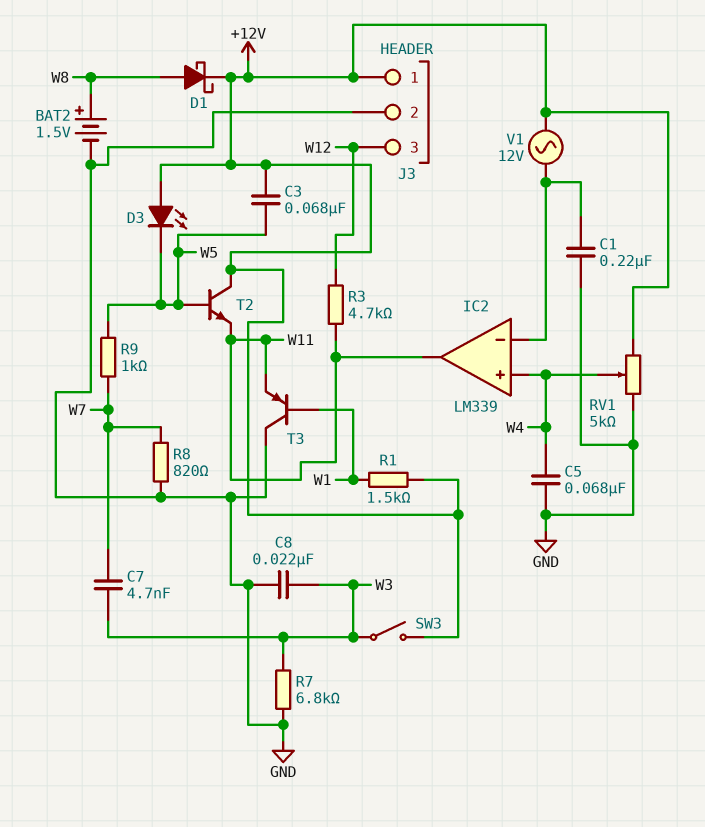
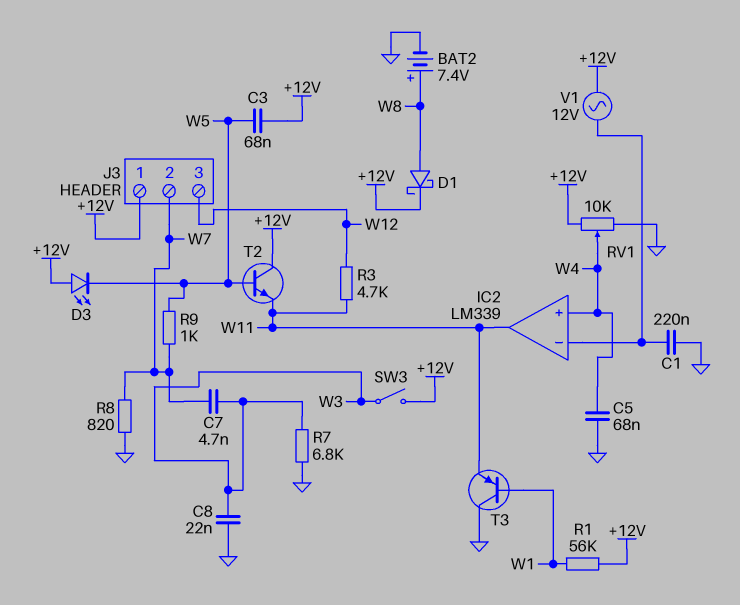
BAT2: 1.5V (plus W8, minus GND) -> 7.4V (plus W8, minus GND)
J3 pin 2: GND -> W7
R1: 1.5k (+12V, W1) -> 56k (+12V, W1)
RV1: 5k (+12V, GND, wiper W4) -> 10k (+12V, GND, wiper W4)

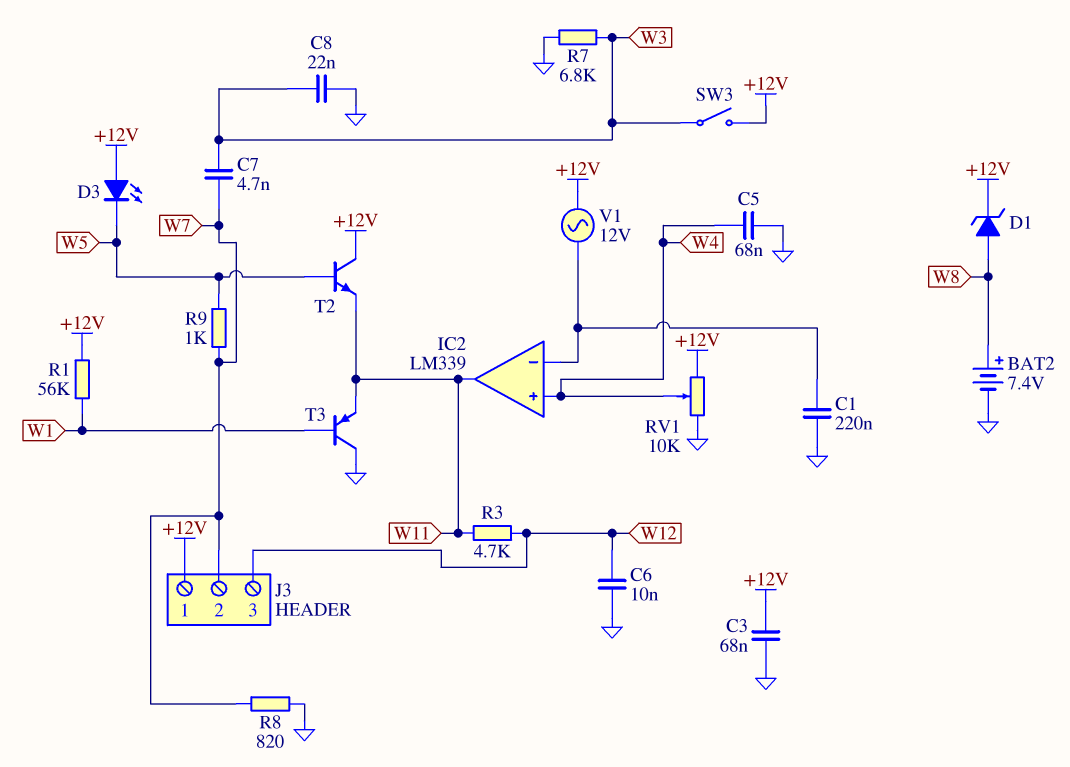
C3: 68nF (+12V, W5) -> 68nF (+12V, GND)
C6: none -> 10nF (GND, W12)
D1: schottky (A W8, K +12V) -> zener (A W8, K +12V)

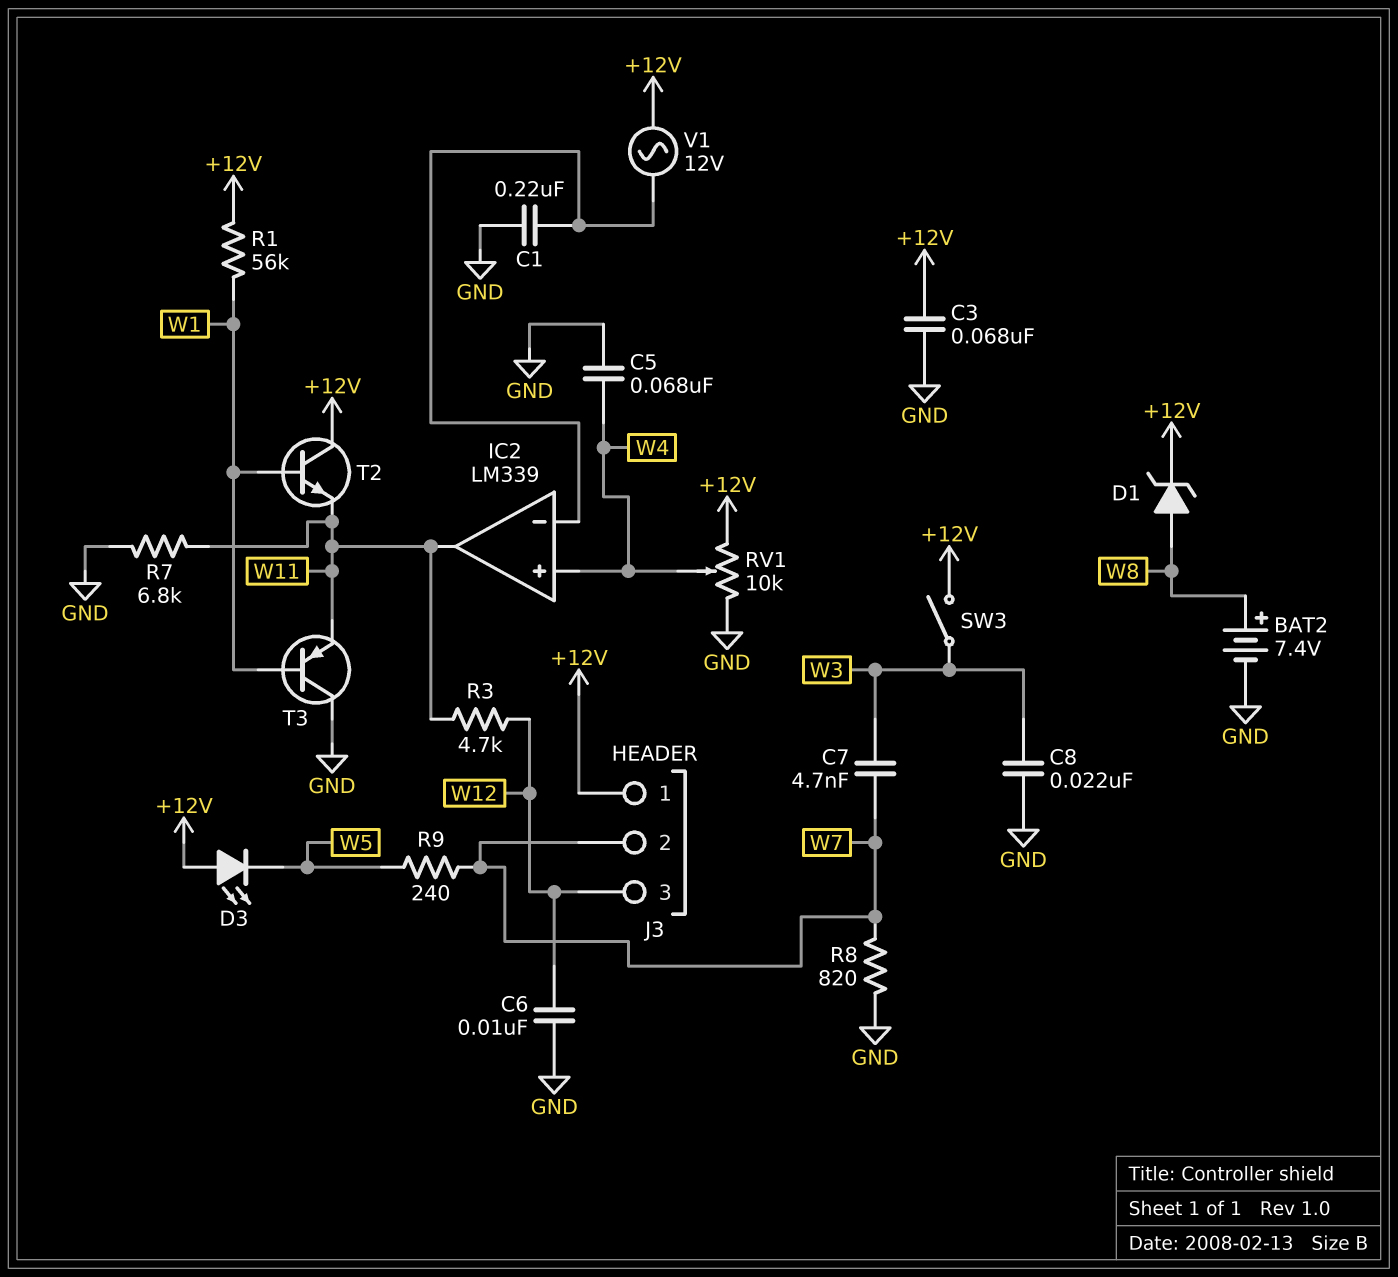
R7: 6.8k (GND, W3) -> 6.8k (GND, W11)
R9: 1k (W5, W7) -> 240 (W5, W7)
T2: NPN (B W5, C +12V, E W11) -> NPN (B W1, C +12V, E W11)

